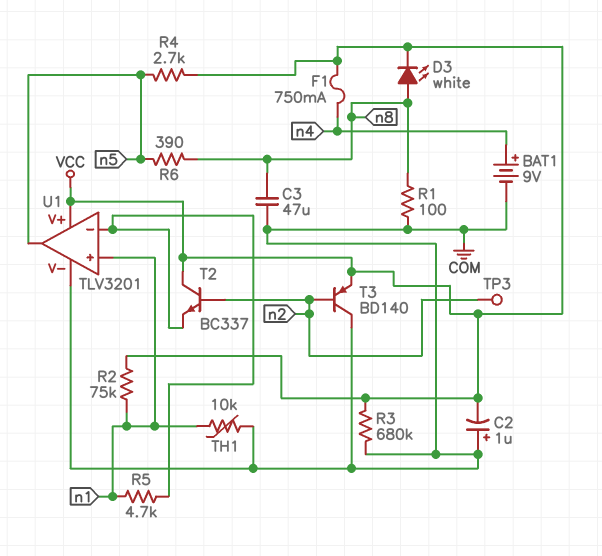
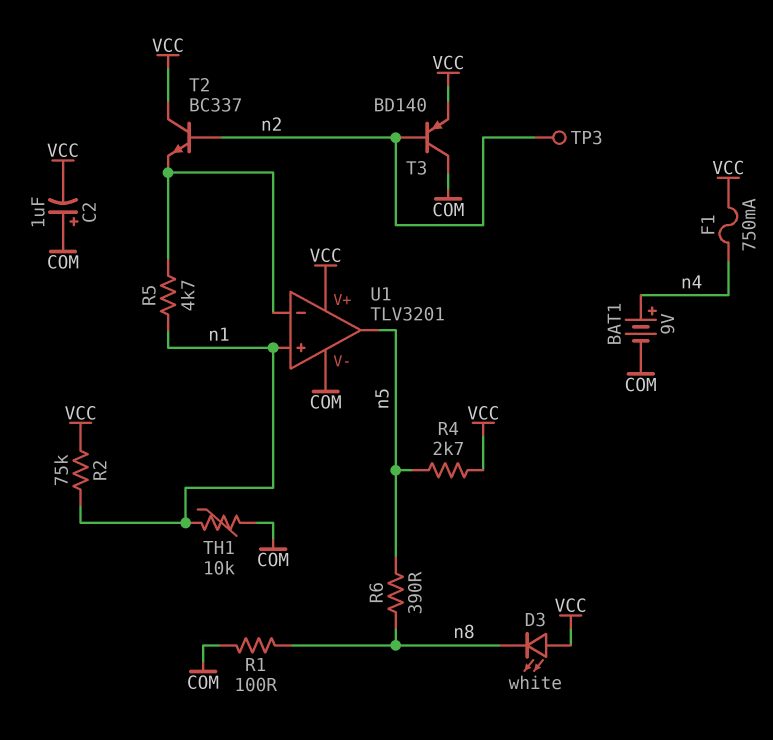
C3: 47uF (COM, n8) -> none
D3: LED white (A n8, K VCC) -> LED white (A VCC, K n8)
R3: 680k (COM, VCC) -> none

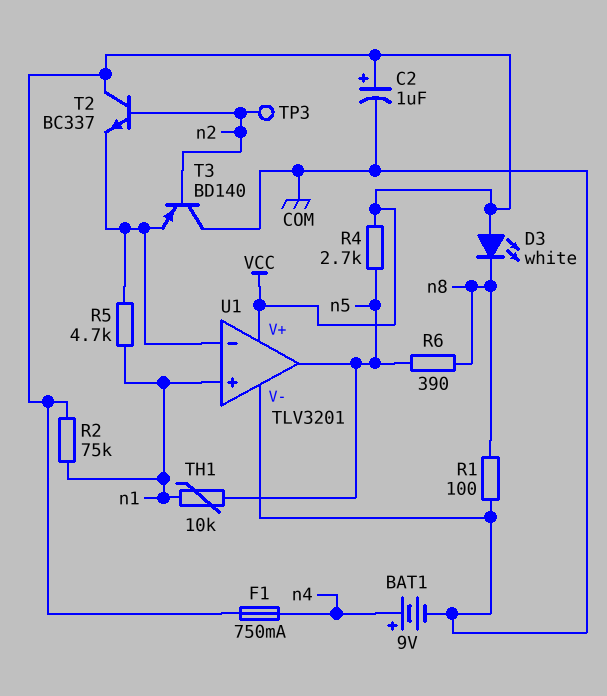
C2: 1uF (plus COM, minus VCC) -> 1uF (plus VCC, minus COM)
T3: PNP BD140 (B n2, C COM, E VCC) -> PNP BD140 (B n2, C COM, E U1/in-)
TH1: 10k (COM, n1) -> 10k (n1, n5)

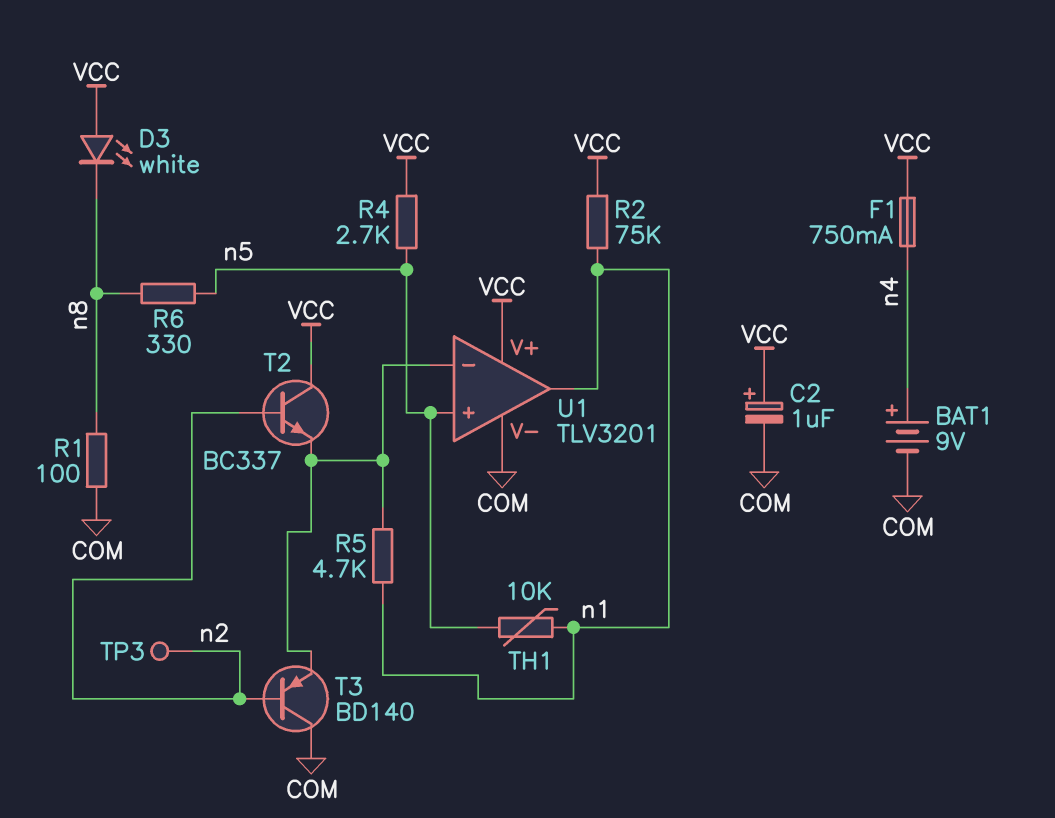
R6: 390 (n5, n8) -> 330 (n5, n8)
U1 pin in+: n1 -> n5
U1 pin out: n5 -> n1

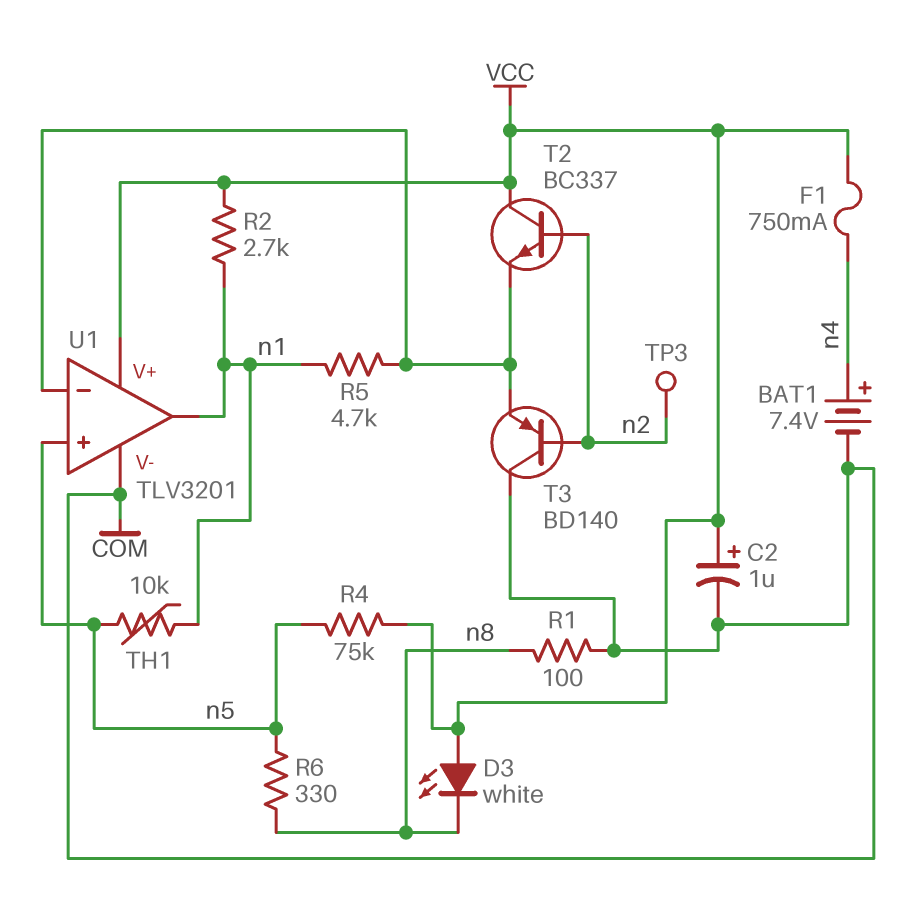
BAT1: 9V (plus n4, minus COM) -> 7.4V (plus n4, minus COM)
R2: 75k (VCC, n1) -> 2.7k (VCC, n1)
R4: 2.7k (VCC, n5) -> 75k (VCC, n5)

